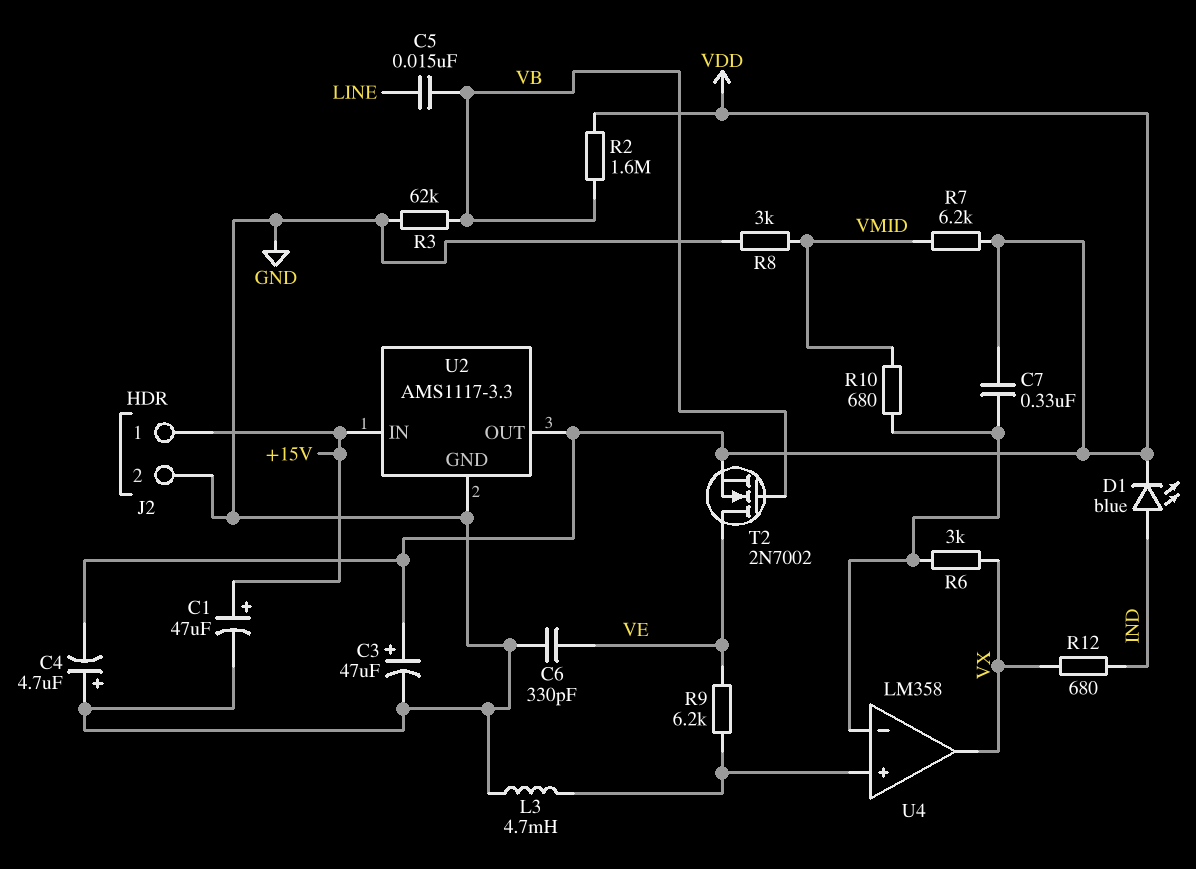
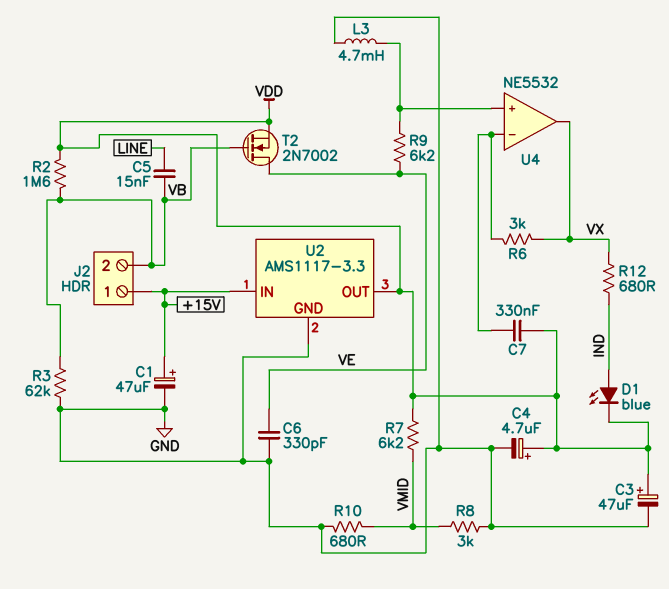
C4: 4.7uF (plus GND, minus VDD) -> 4.7uF (plus VDD, minus GND)
J2 pin 2: GND -> VB
R10: 680 (U4/in-, VMID) -> 680 (GND, VMID)
U4: LM358 -> NE5532

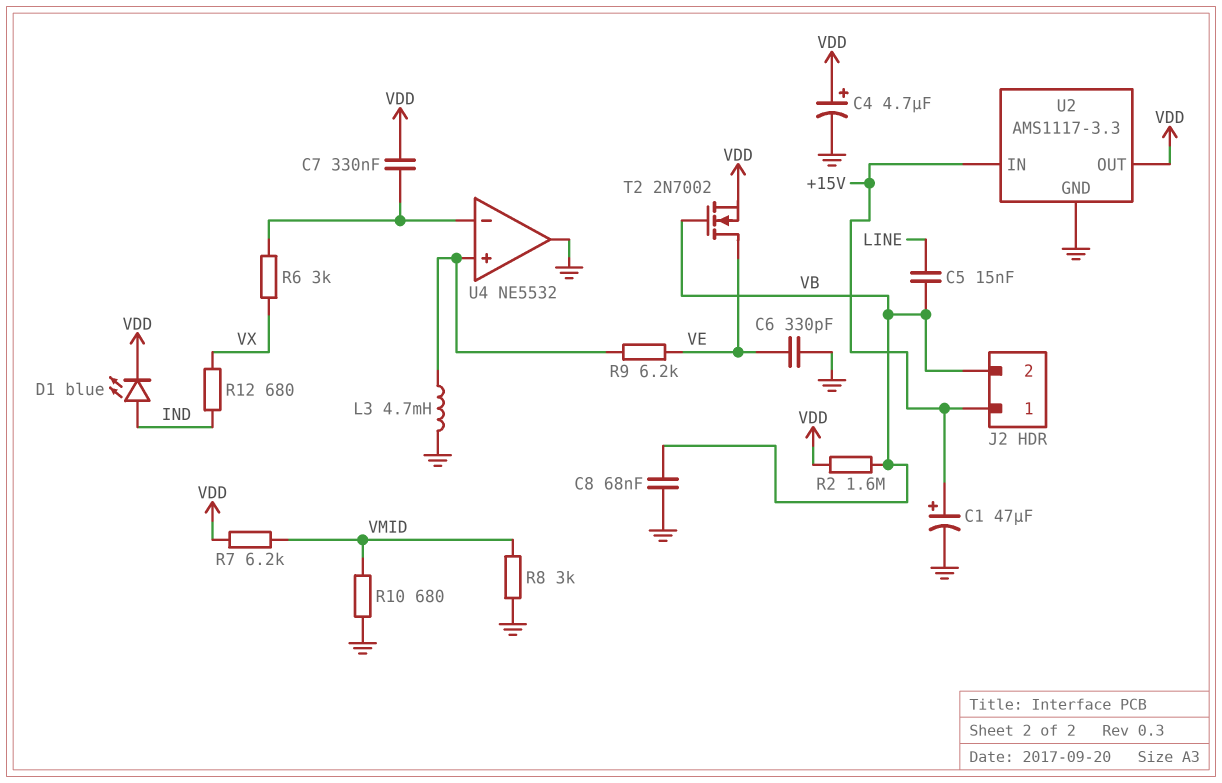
C3: 47uF (plus VDD, minus GND) -> none
C8: none -> 68nF (GND, VB)
R3: 62k (GND, VB) -> none
U4 pin out: VX -> GND

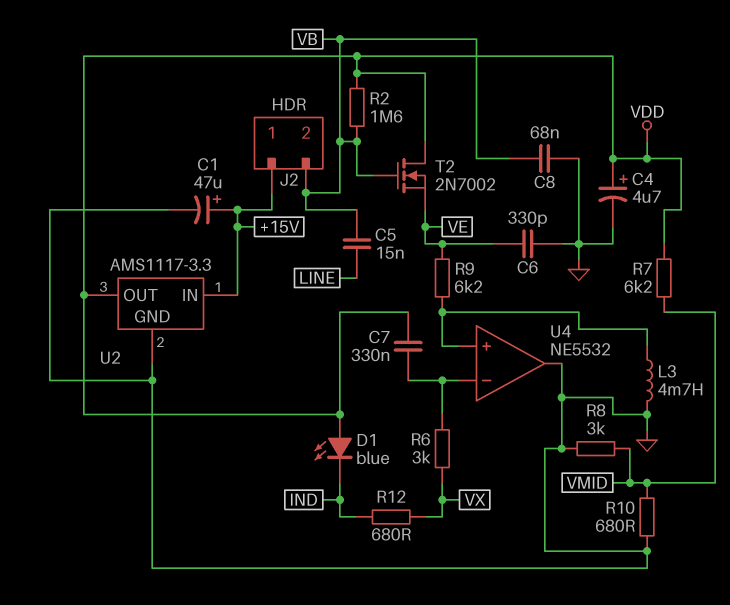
D1: LED blue (A IND, K VDD) -> LED blue (A VDD, K IND)
T2: NMOS 2N7002 (G VB, D VE, S VDD) -> NMOS 2N7002 (G VB, D VDD, S VE)

